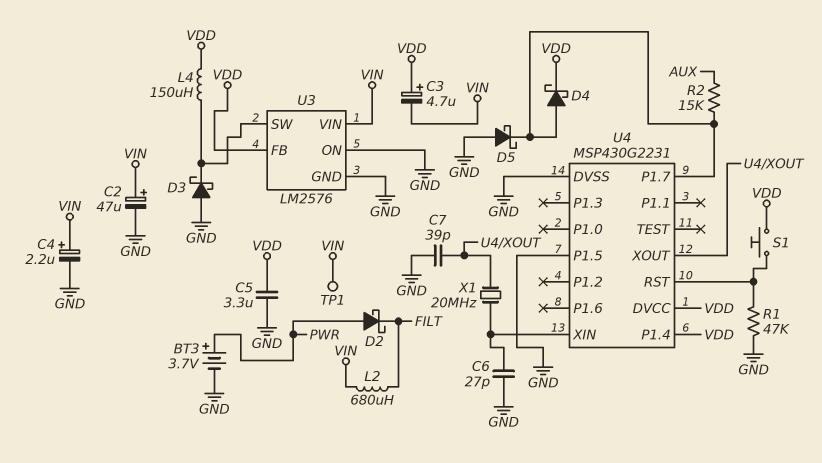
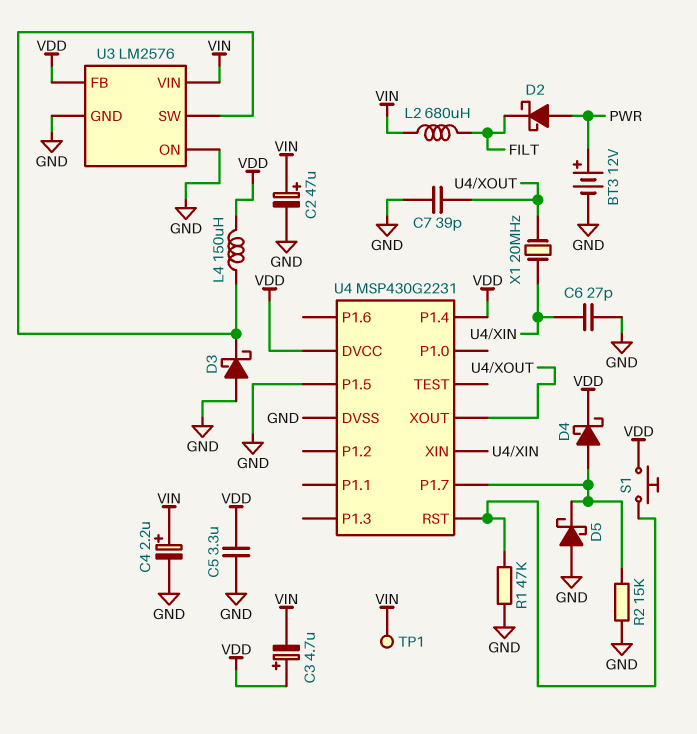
BT3: 3.7V (plus PWR, minus GND) -> 12V (plus PWR, minus GND)
R2: 15k (AUX, U4/P1.7) -> 15k (GND, U4/P1.7)

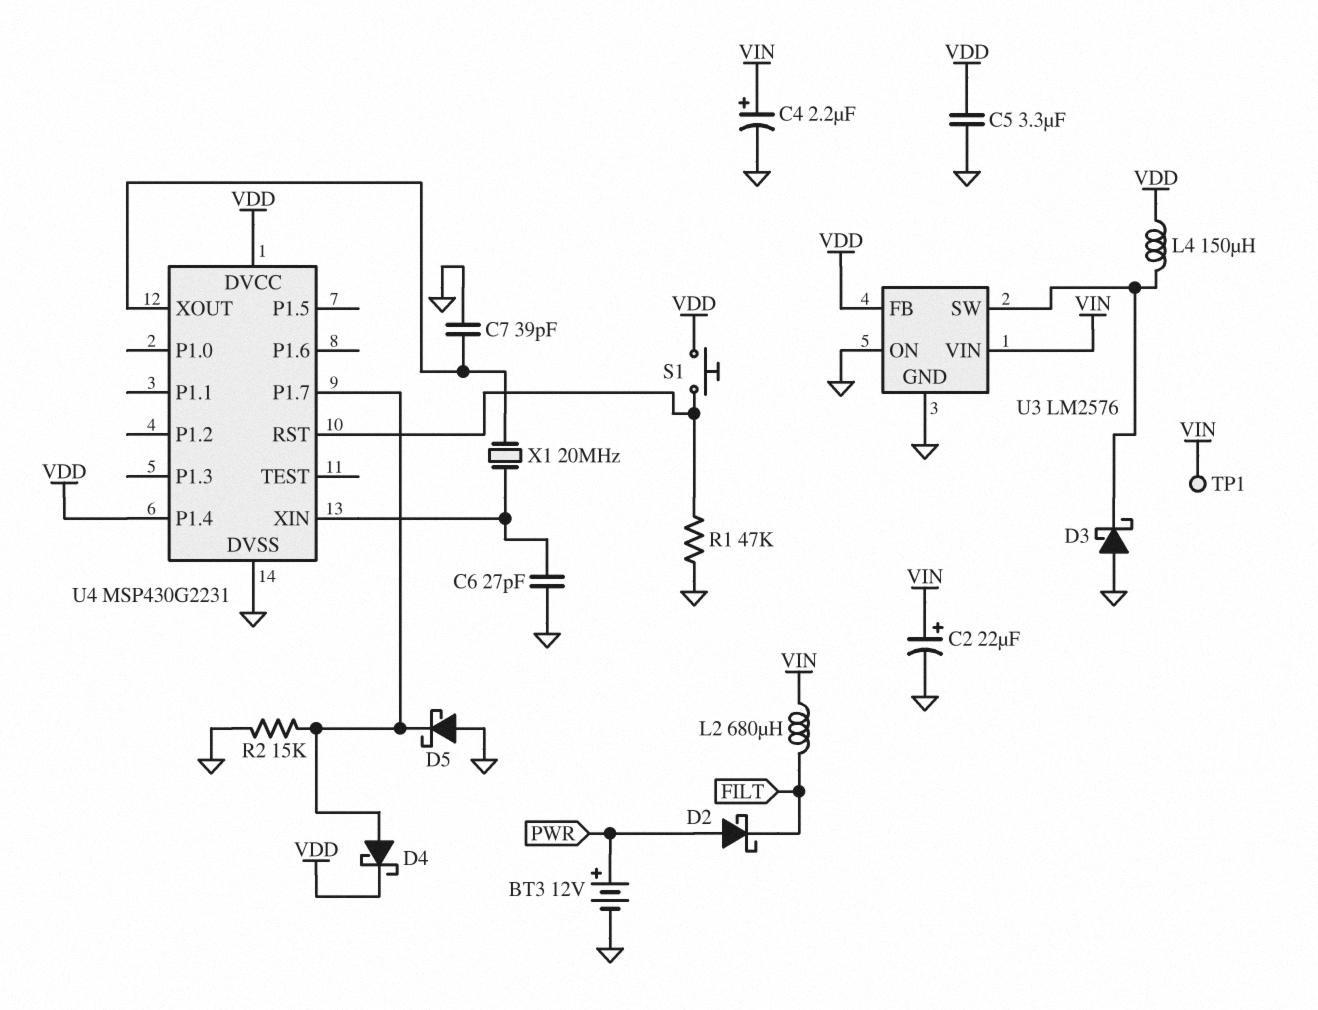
C2: 47uF (plus VIN, minus GND) -> 22uF (plus VIN, minus GND)
C3: 4.7uF (plus VDD, minus VIN) -> none
U4 pin P1.5: GND -> none

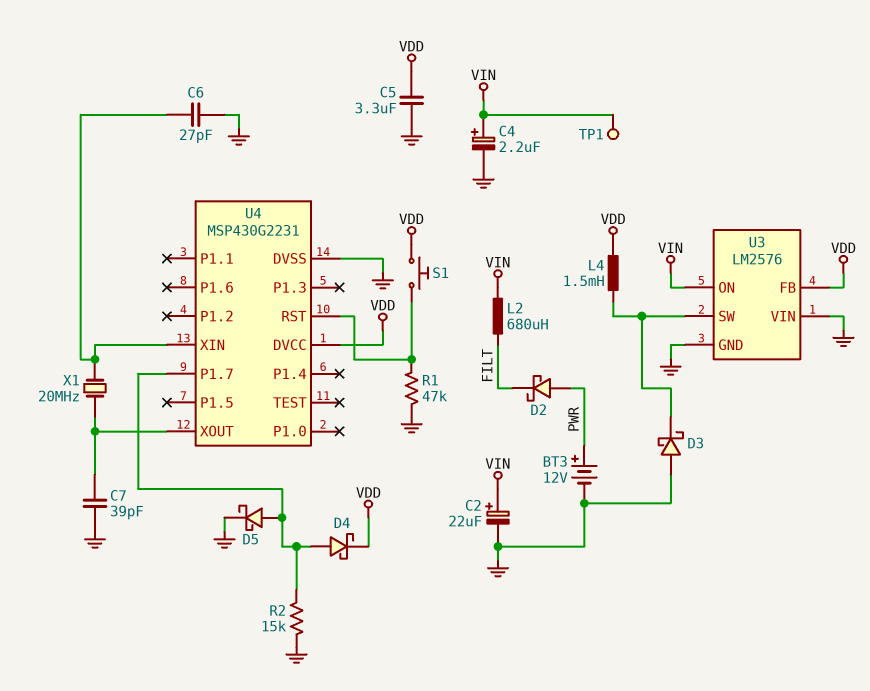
D5: schottky (A GND, K U4/P1.7) -> schottky (A U4/P1.7, K GND)
L4: 150uH (U3/SW, VDD) -> 1.5mH (U3/SW, VDD)
U3 pin ON: GND -> VIN
U3 pin VIN: VIN -> GND
U4 pin P1.4: VDD -> none

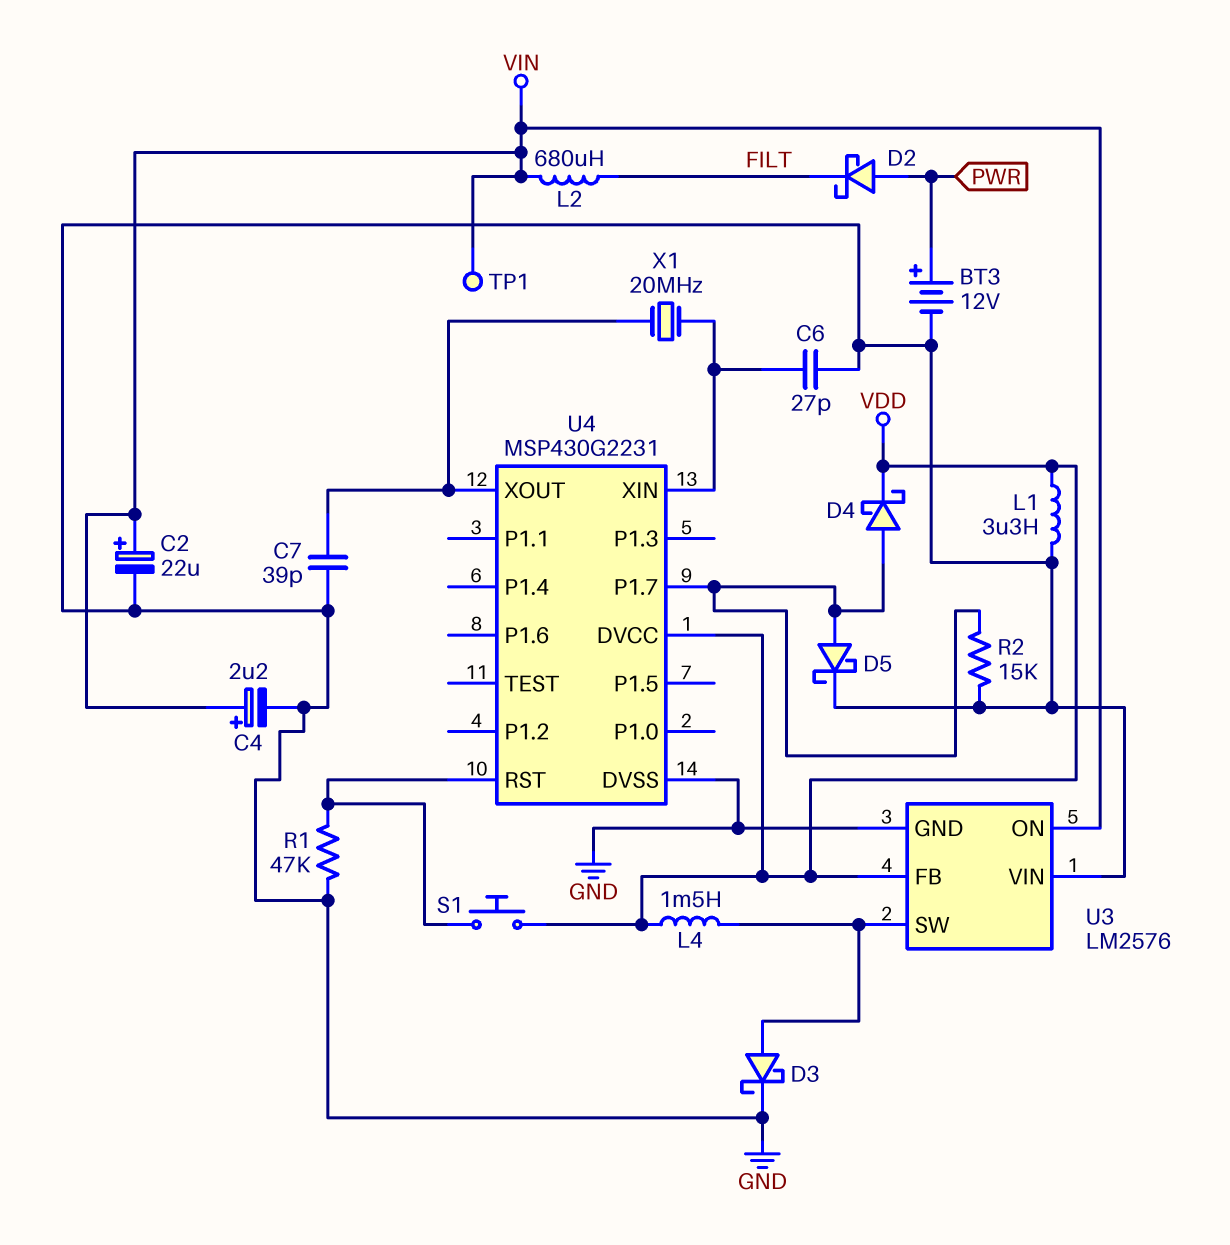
C5: 3.3uF (GND, VDD) -> none
D3: schottky (A GND, K U3/SW) -> schottky (A U3/SW, K GND)
L1: none -> 3.3uH (GND, VDD)

